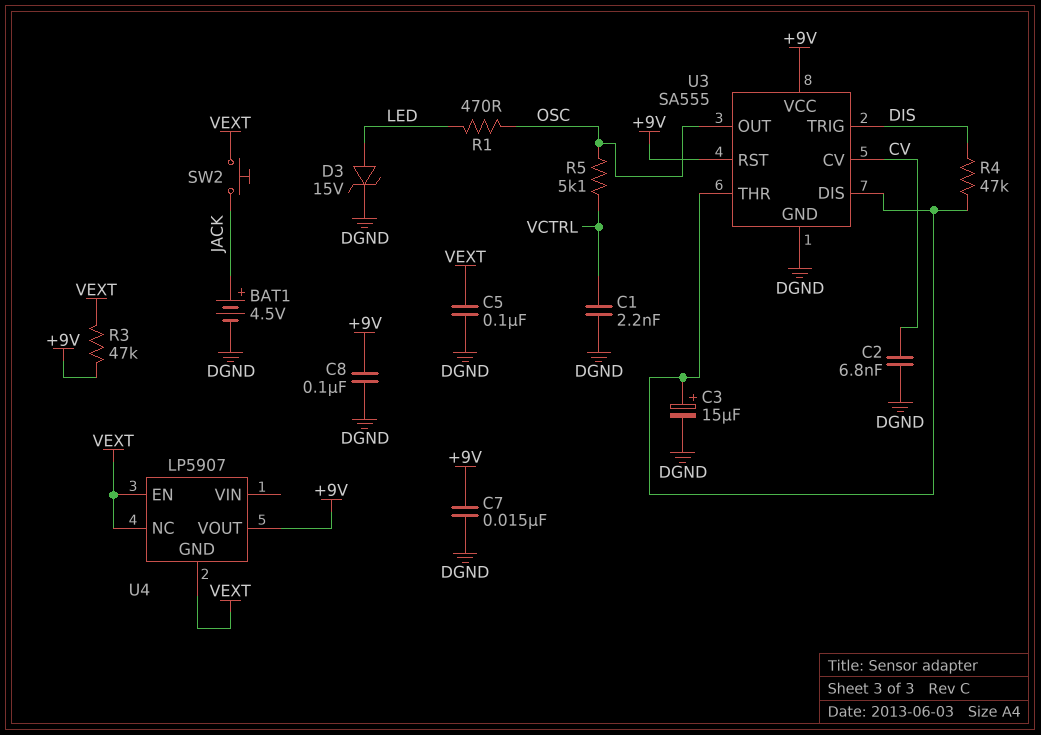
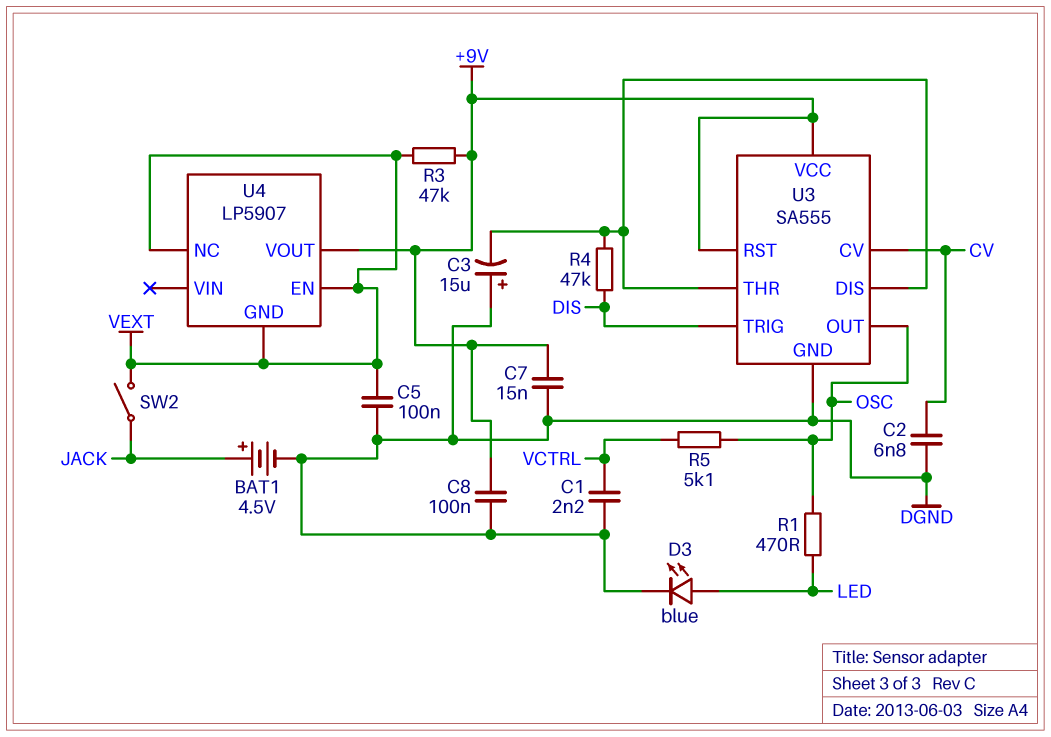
C3: 15uF (plus U3/DIS, minus DGND) -> 15uF (plus DGND, minus U3/DIS)
D3: zener 15V (A LED, K DGND) -> LED blue (A LED, K DGND)
SW2: button (JACK, VEXT) -> switch (JACK, VEXT)

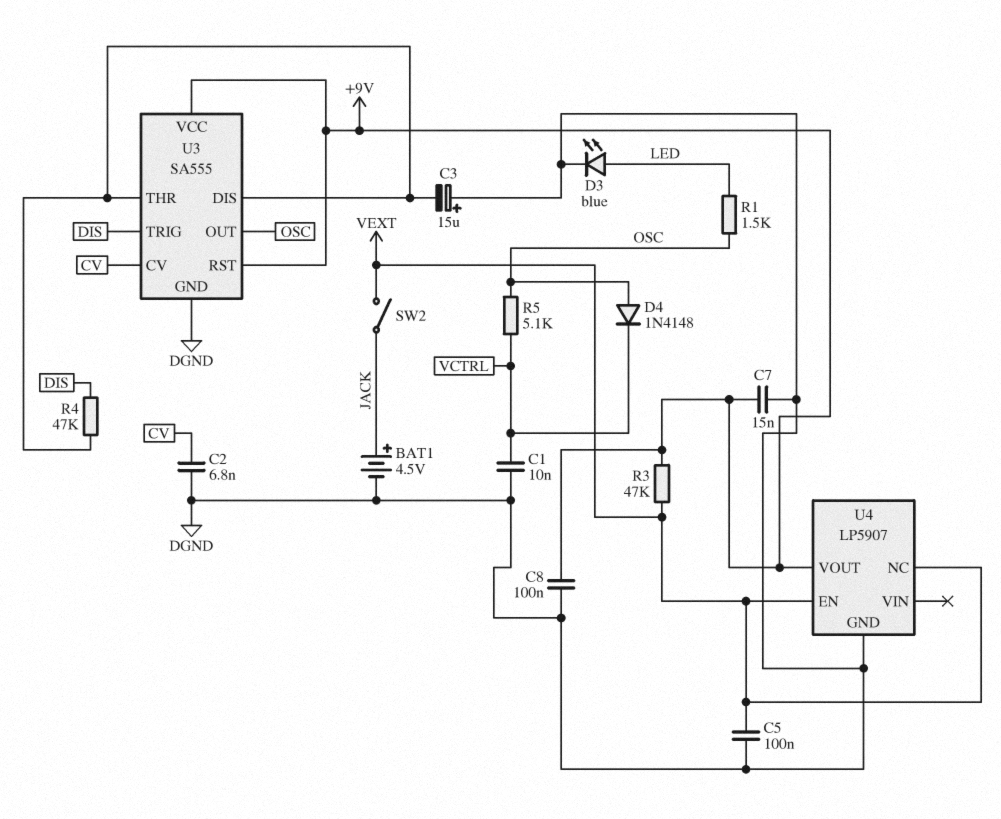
C1: 2.2nF (DGND, VCTRL) -> 10nF (DGND, VCTRL)
D4: none -> diode 1N4148 (A OSC, K VCTRL)
R1: 470 (LED, OSC) -> 1.5k (LED, OSC)
U4 pin GND: VEXT -> DGND

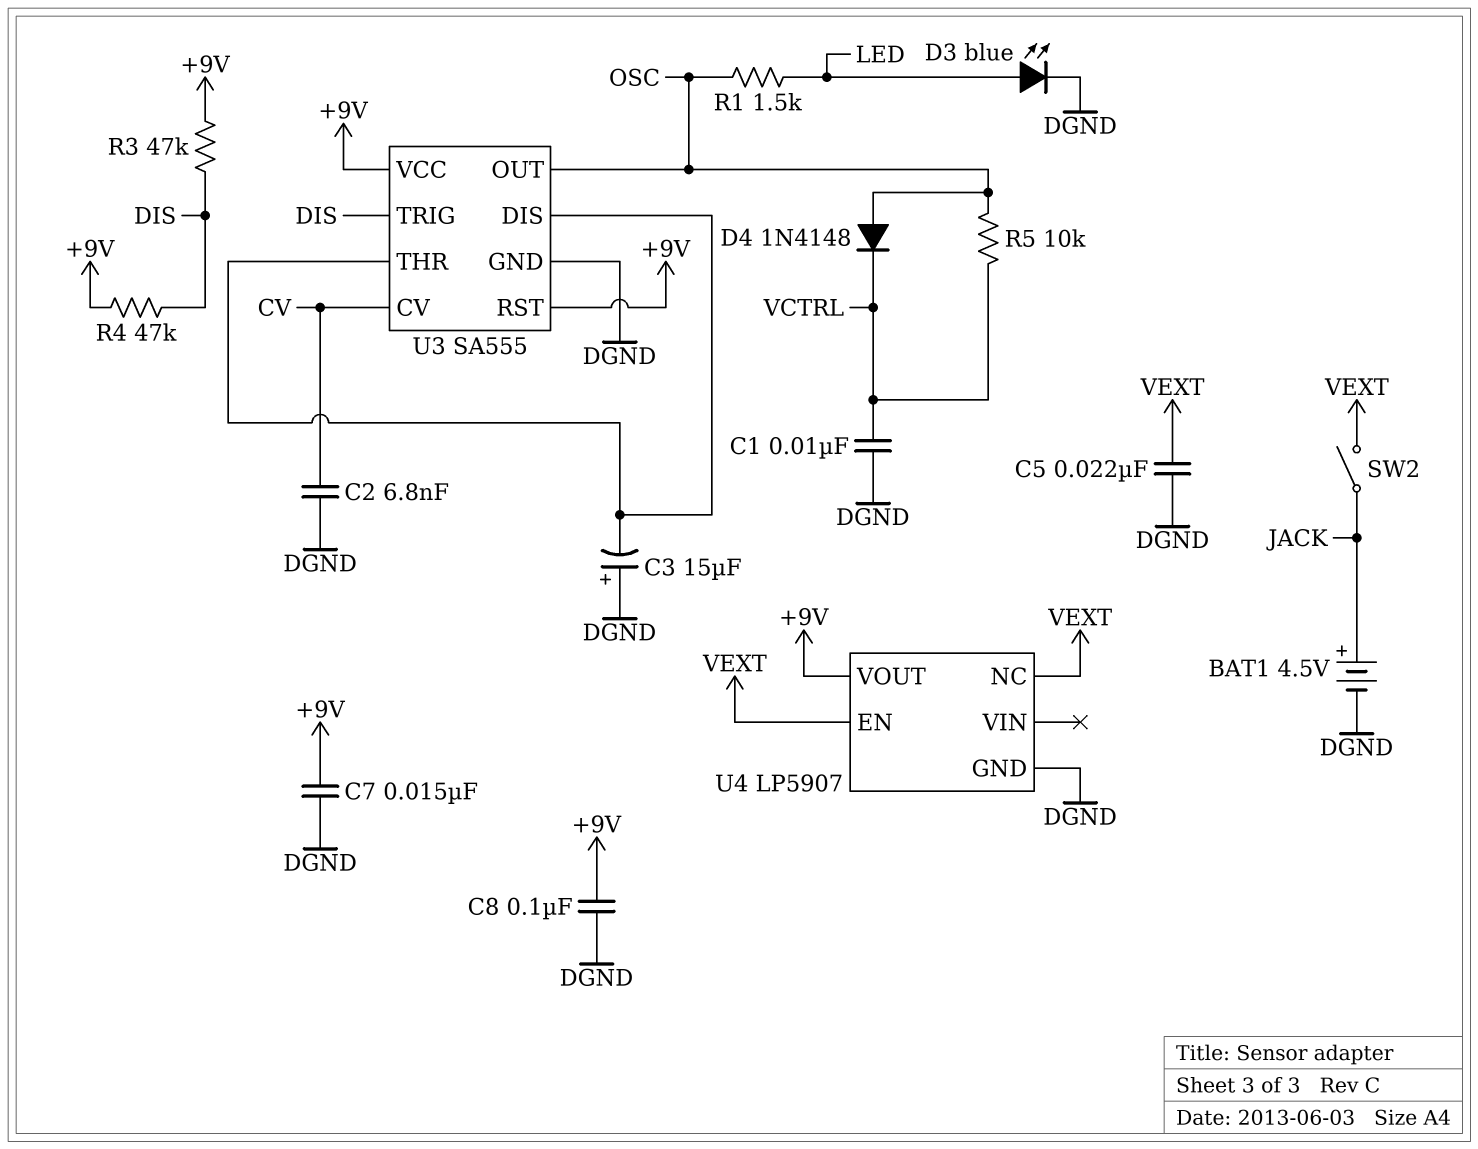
C5: 100nF (DGND, VEXT) -> 22nF (DGND, VEXT)
R3: 47k (+9V, VEXT) -> 47k (+9V, DIS)
R4: 47k (DIS, U3/DIS) -> 47k (+9V, DIS)
R5: 5.1k (OSC, VCTRL) -> 10k (OSC, VCTRL)

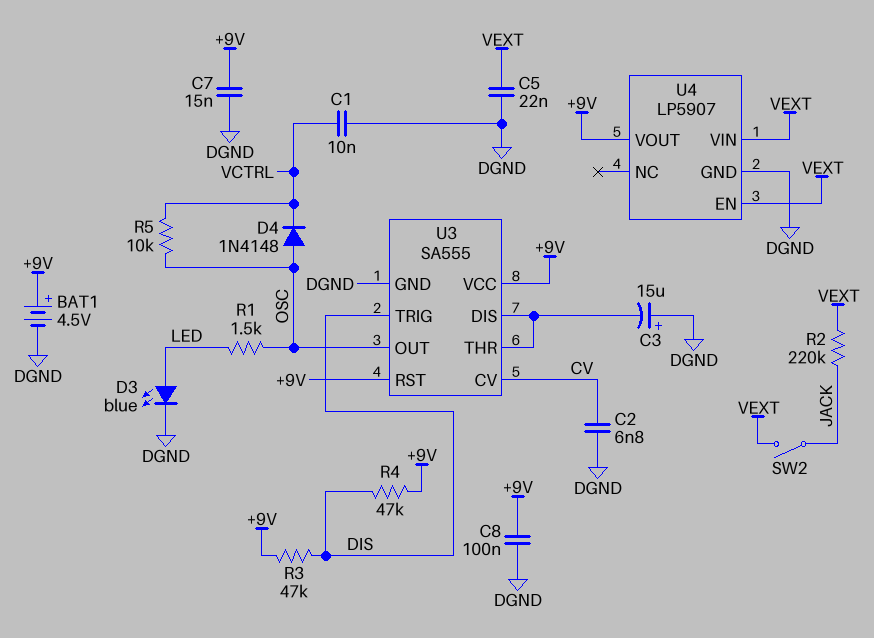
BAT1: 4.5V (plus JACK, minus DGND) -> 4.5V (plus +9V, minus DGND)
R2: none -> 220k (JACK, VEXT)
U4 pin NC: VEXT -> none
U4 pin VIN: none -> VEXT

